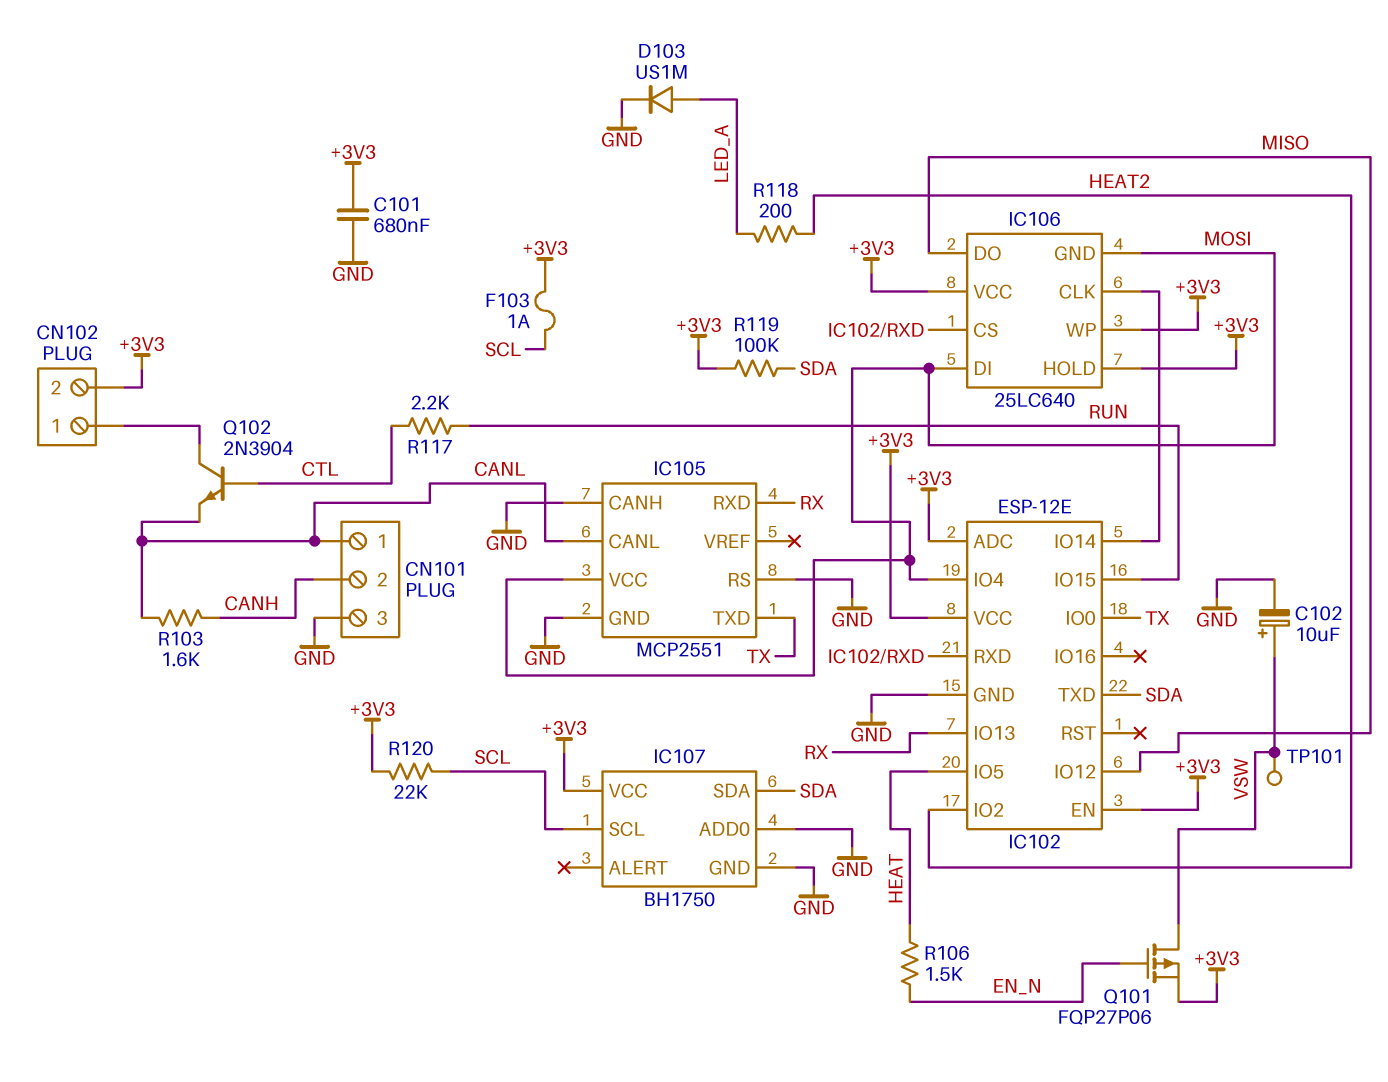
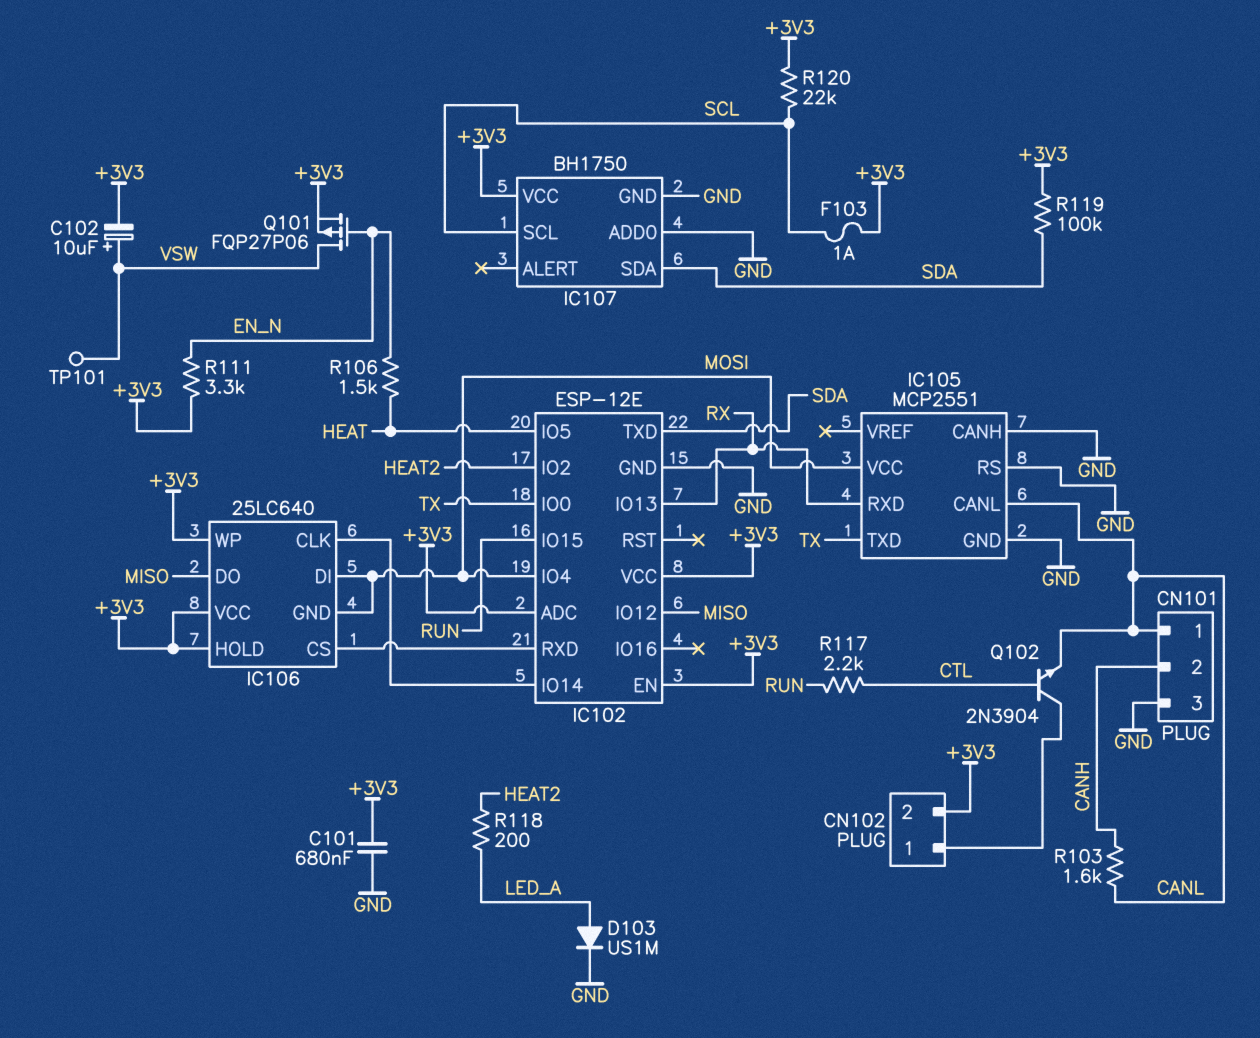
C102: 10uF (plus VSW, minus GND) -> 10uF (plus VSW, minus +3V3)
R111: none -> 3.3k (+3V3, EN_N)

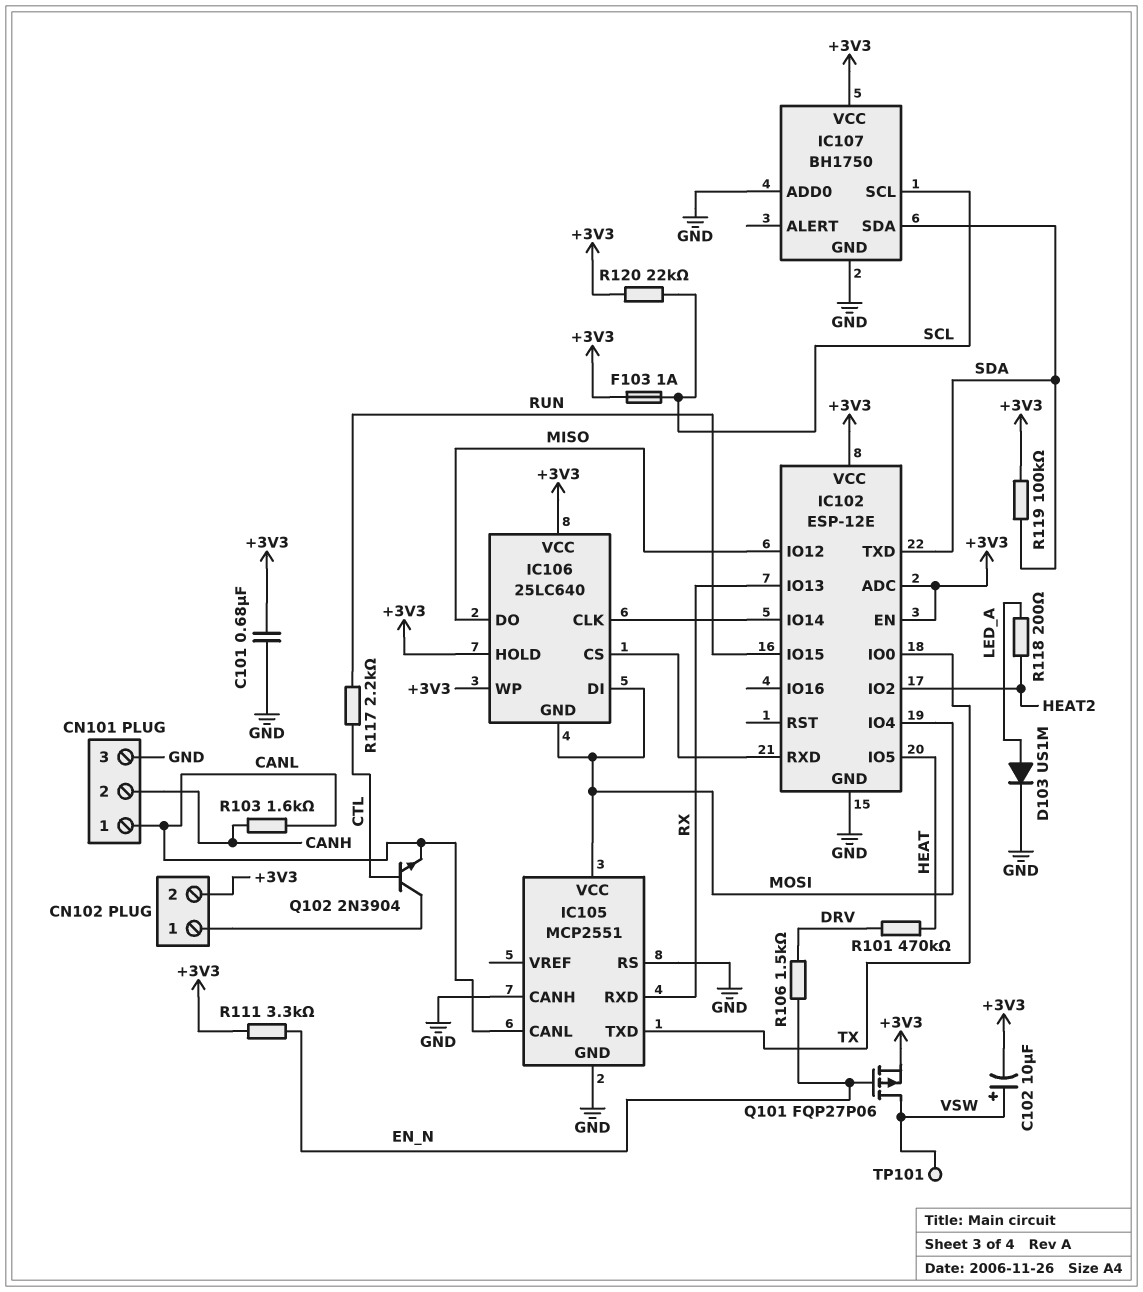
R101: none -> 470k (DRV, HEAT)
R106: 1.5k (EN_N, HEAT) -> 1.5k (DRV, EN_N)

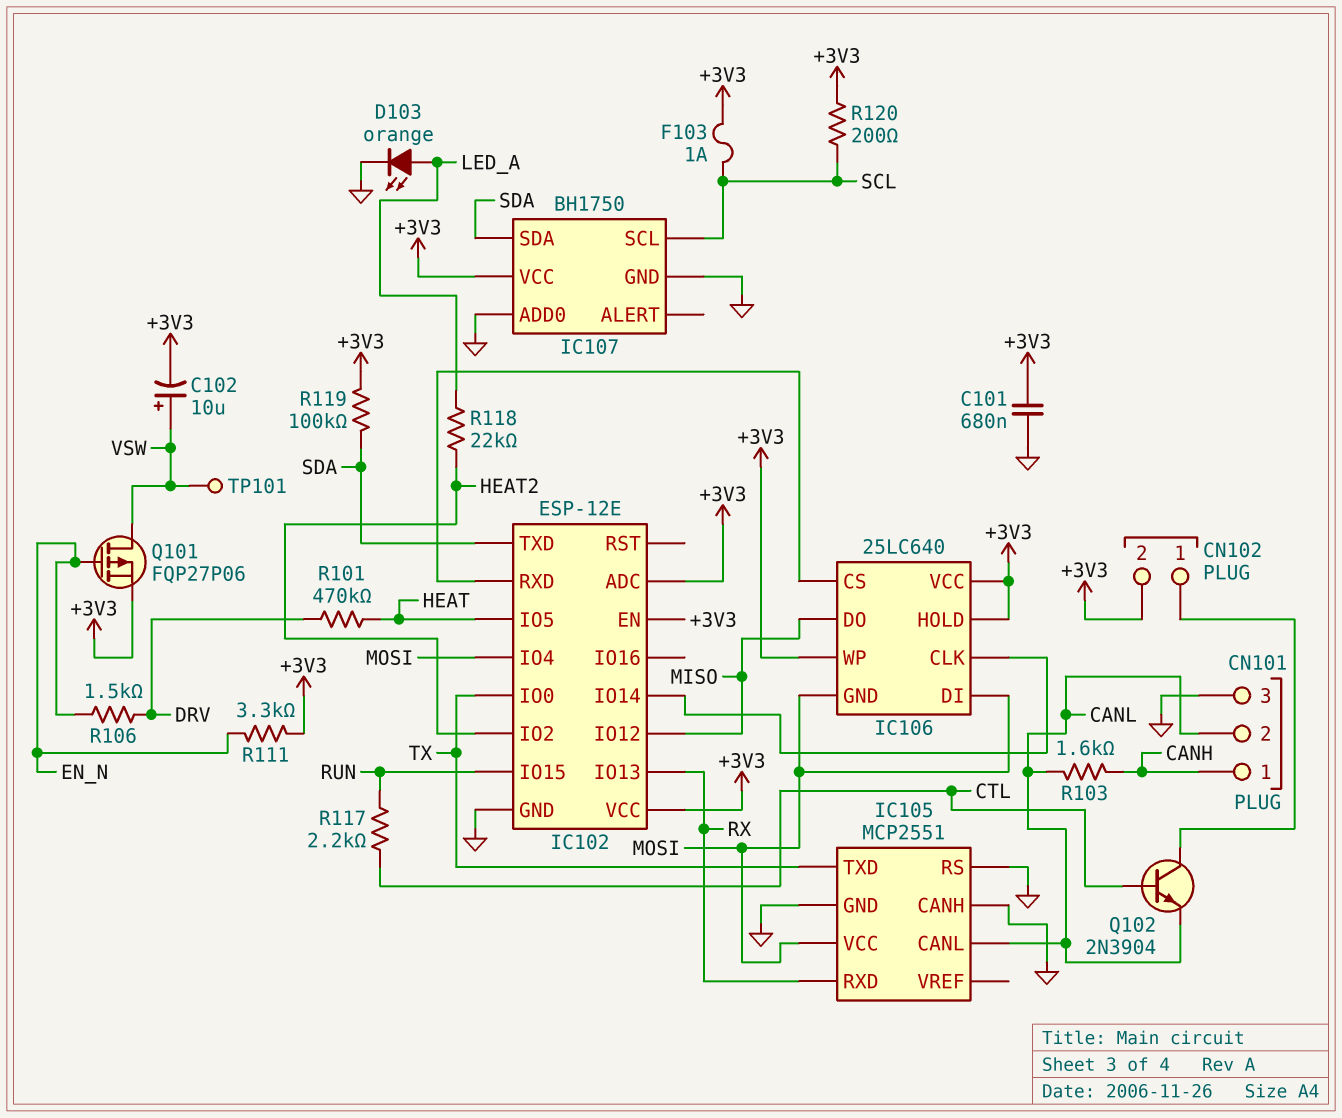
CN101 pin 1: CANL -> CANH
CN101 pin 2: CANH -> CANL
D103: diode US1M (A LED_A, K GND) -> LED orange (A LED_A, K GND)
R118: 200 (HEAT2, LED_A) -> 22k (HEAT2, LED_A)
R120: 22k (+3V3, SCL) -> 200 (+3V3, SCL)

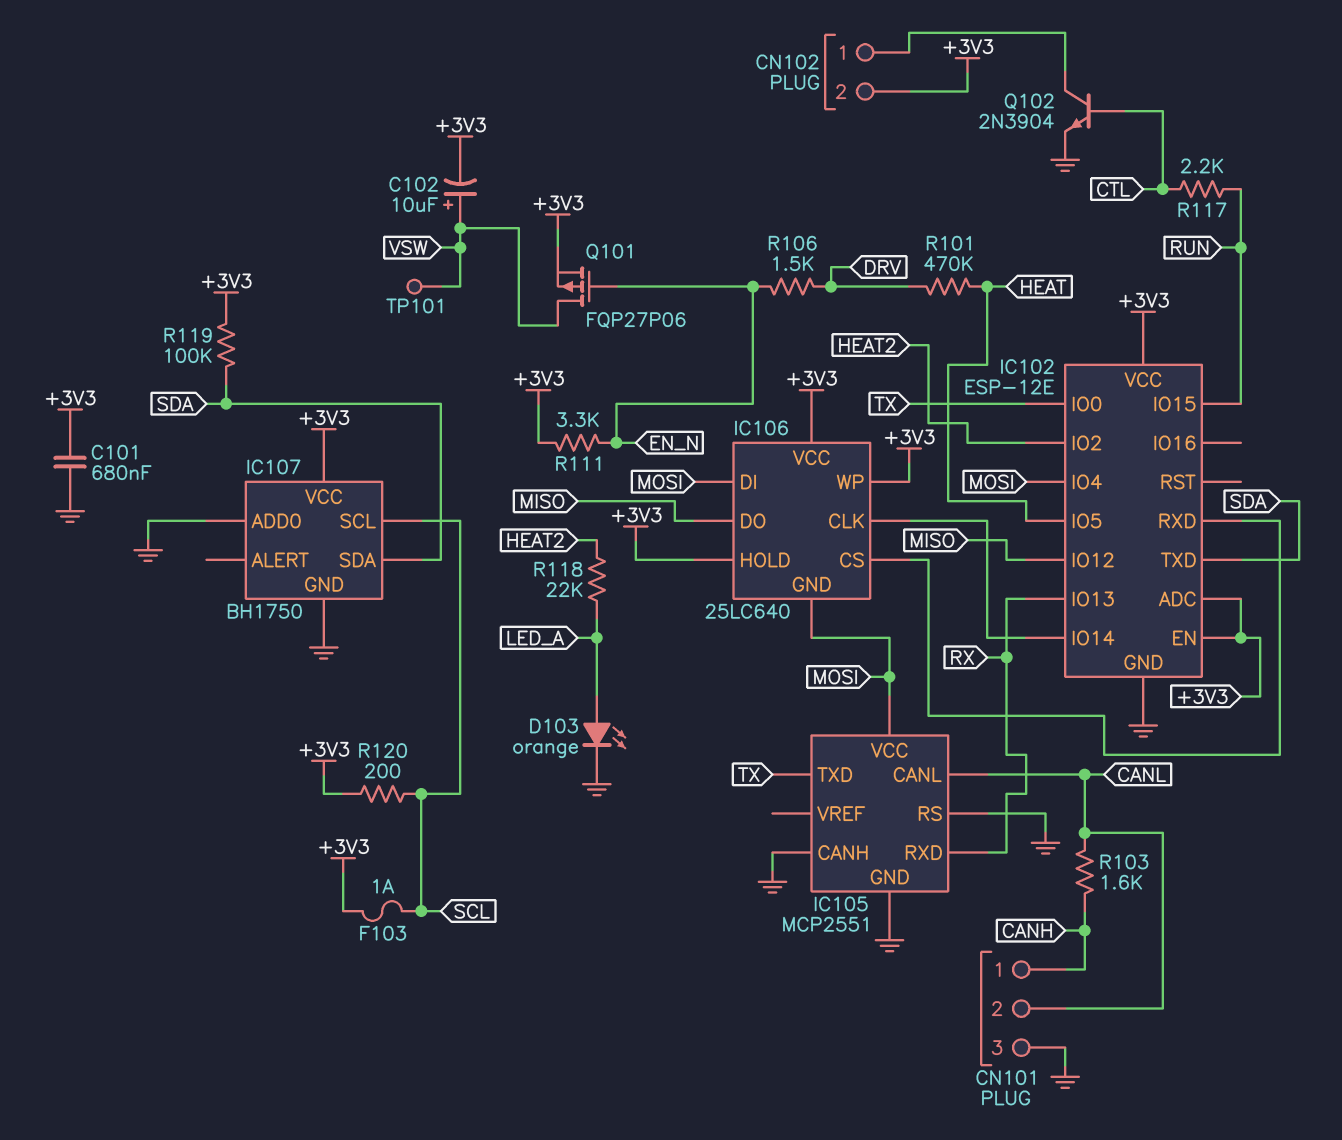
Q102: NPN 2N3904 (B CTL, C CN102/1, E CANL) -> NPN 2N3904 (B CTL, C CN102/1, E GND)

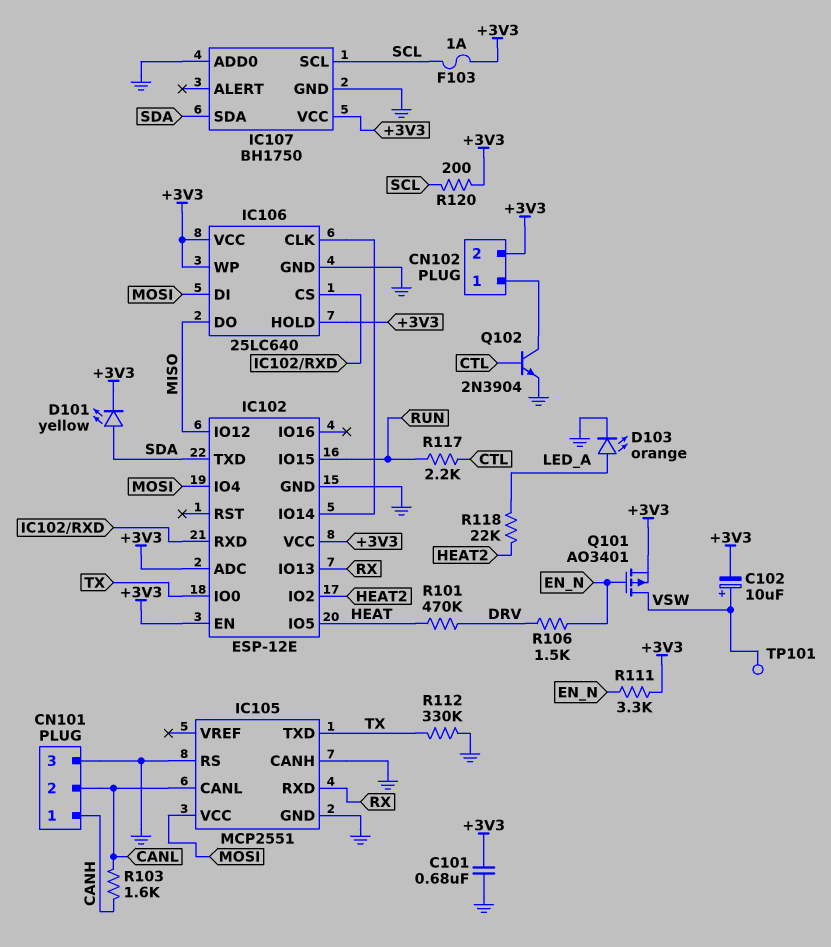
D101: none -> LED yellow (A SDA, K +3V3)
IC106 pin GND: MOSI -> GND
Q101: PMOS FQP27P06 (G EN_N, D VSW, S +3V3) -> PMOS AO3401 (G EN_N, D VSW, S +3V3)
R112: none -> 330k (GND, TX)
R119: 100k (+3V3, SDA) -> none

